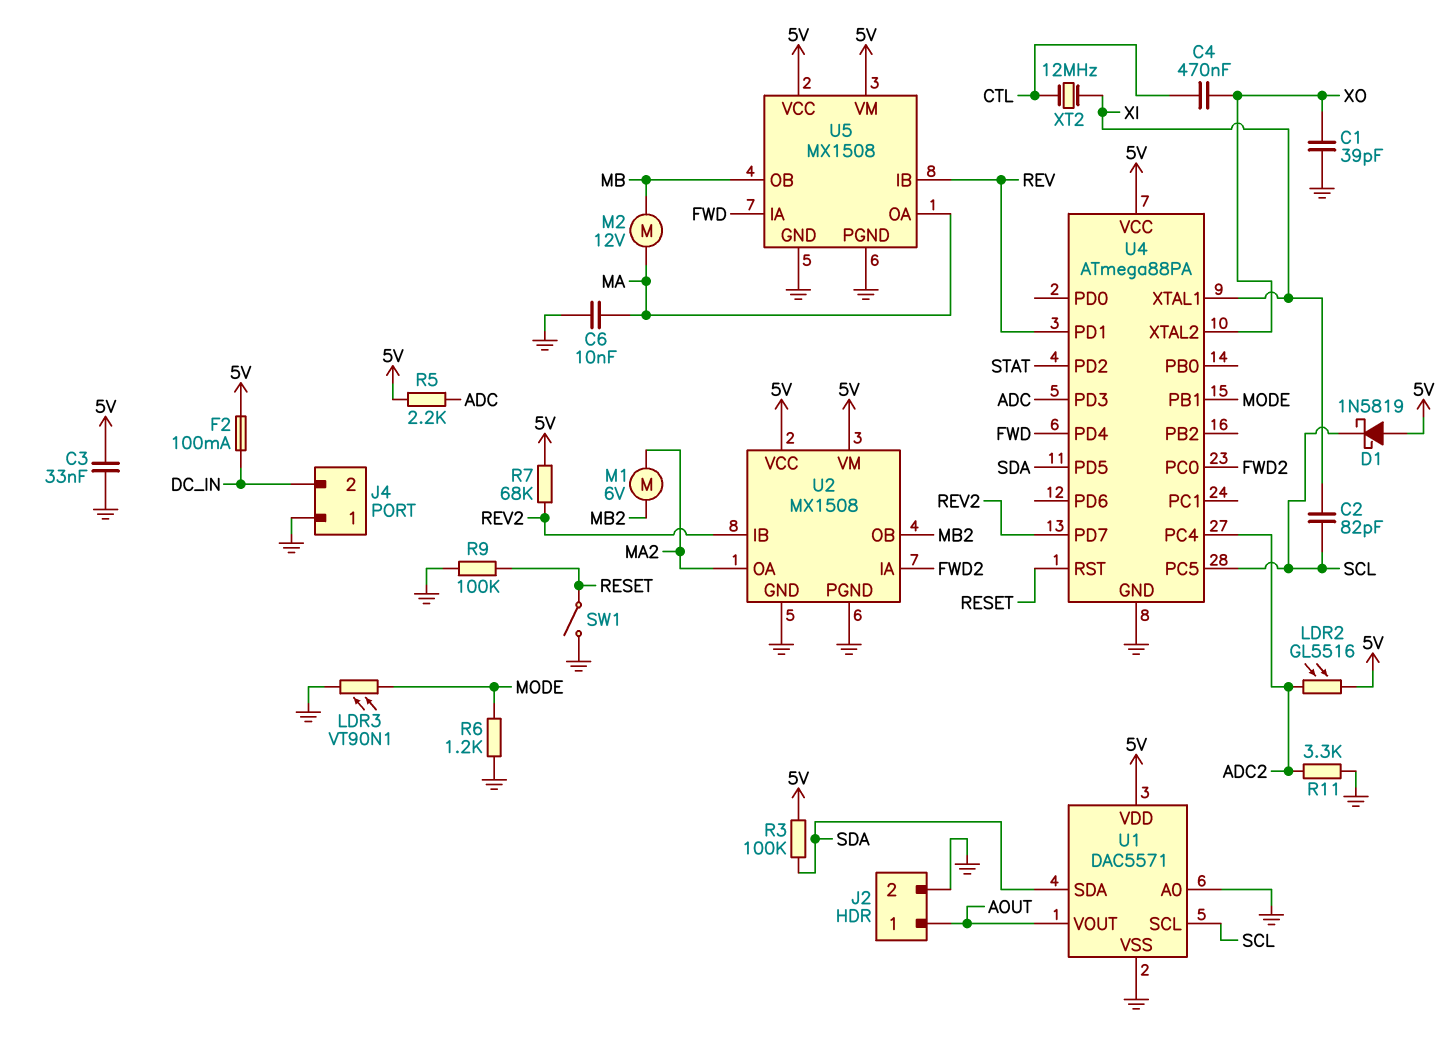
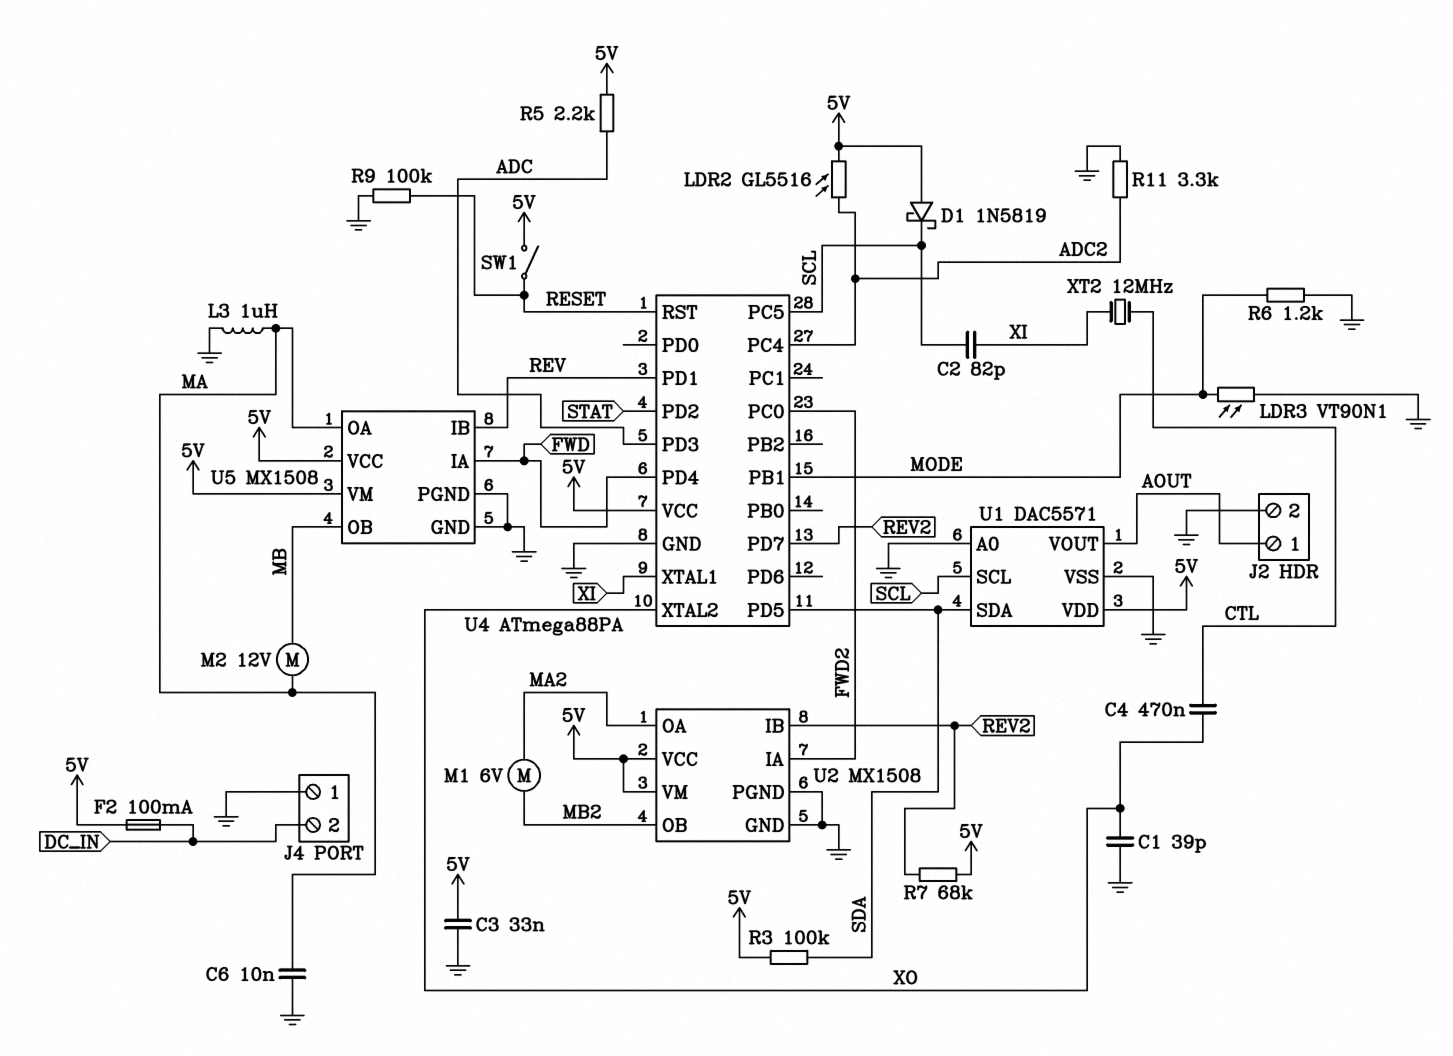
L3: none -> 1uH (GND, MA)
SW1: switch (GND, RESET) -> switch (5V, RESET)

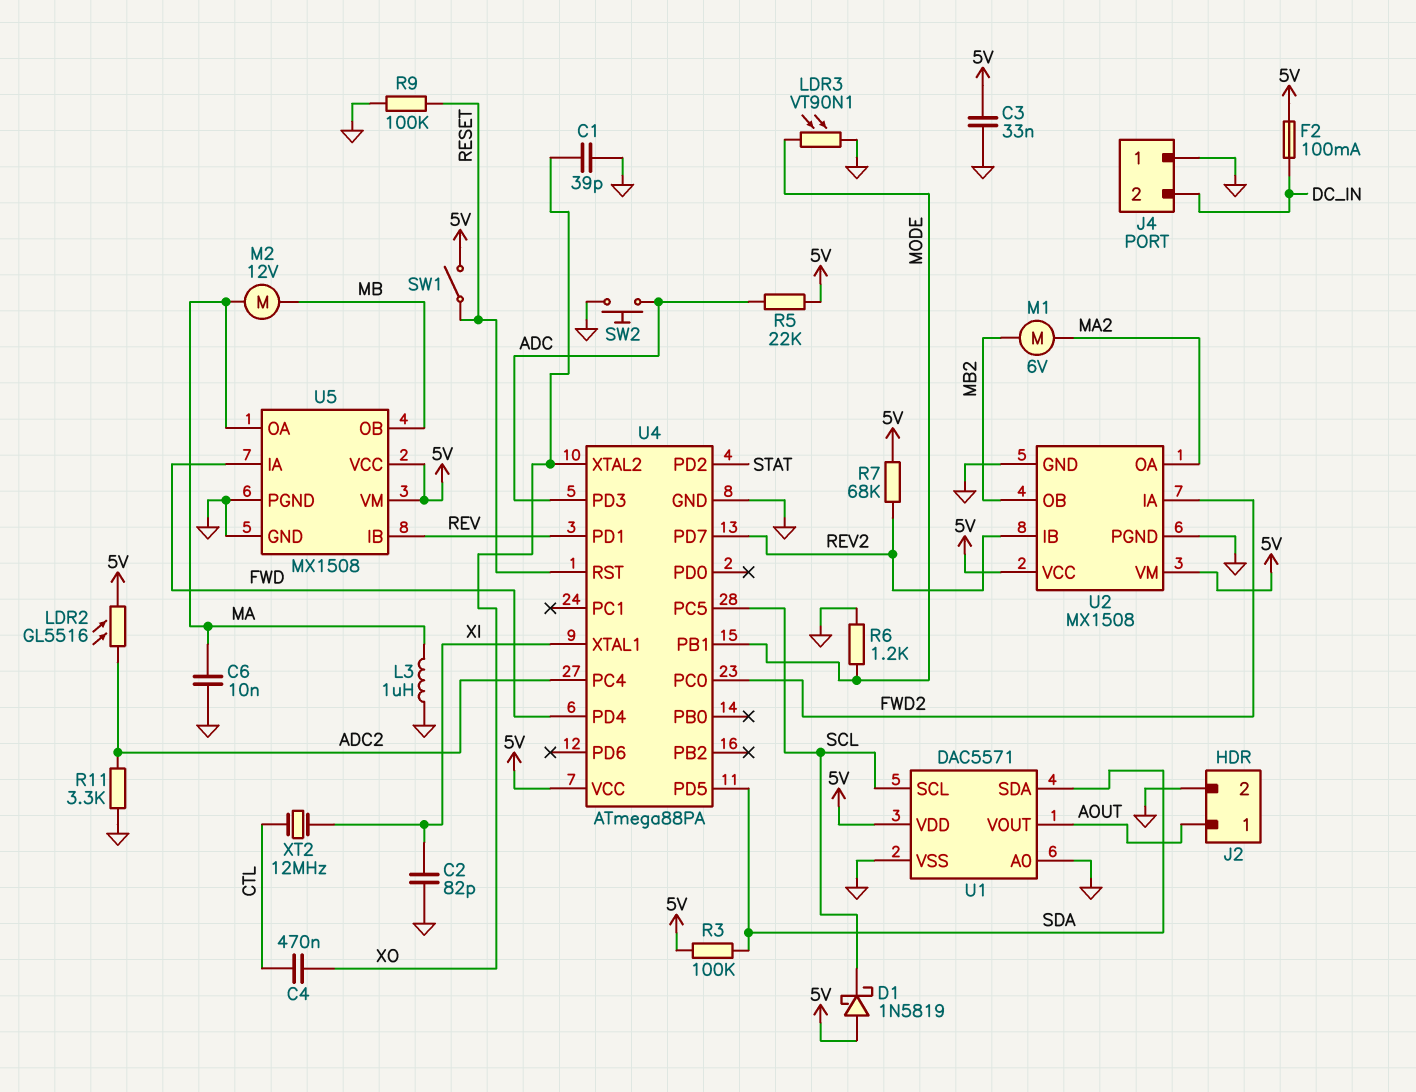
C2: 82pF (SCL, XI) -> 82pF (GND, XI)
R5: 2.2k (5V, ADC) -> 22k (5V, ADC)
SW2: none -> button (ADC, GND)

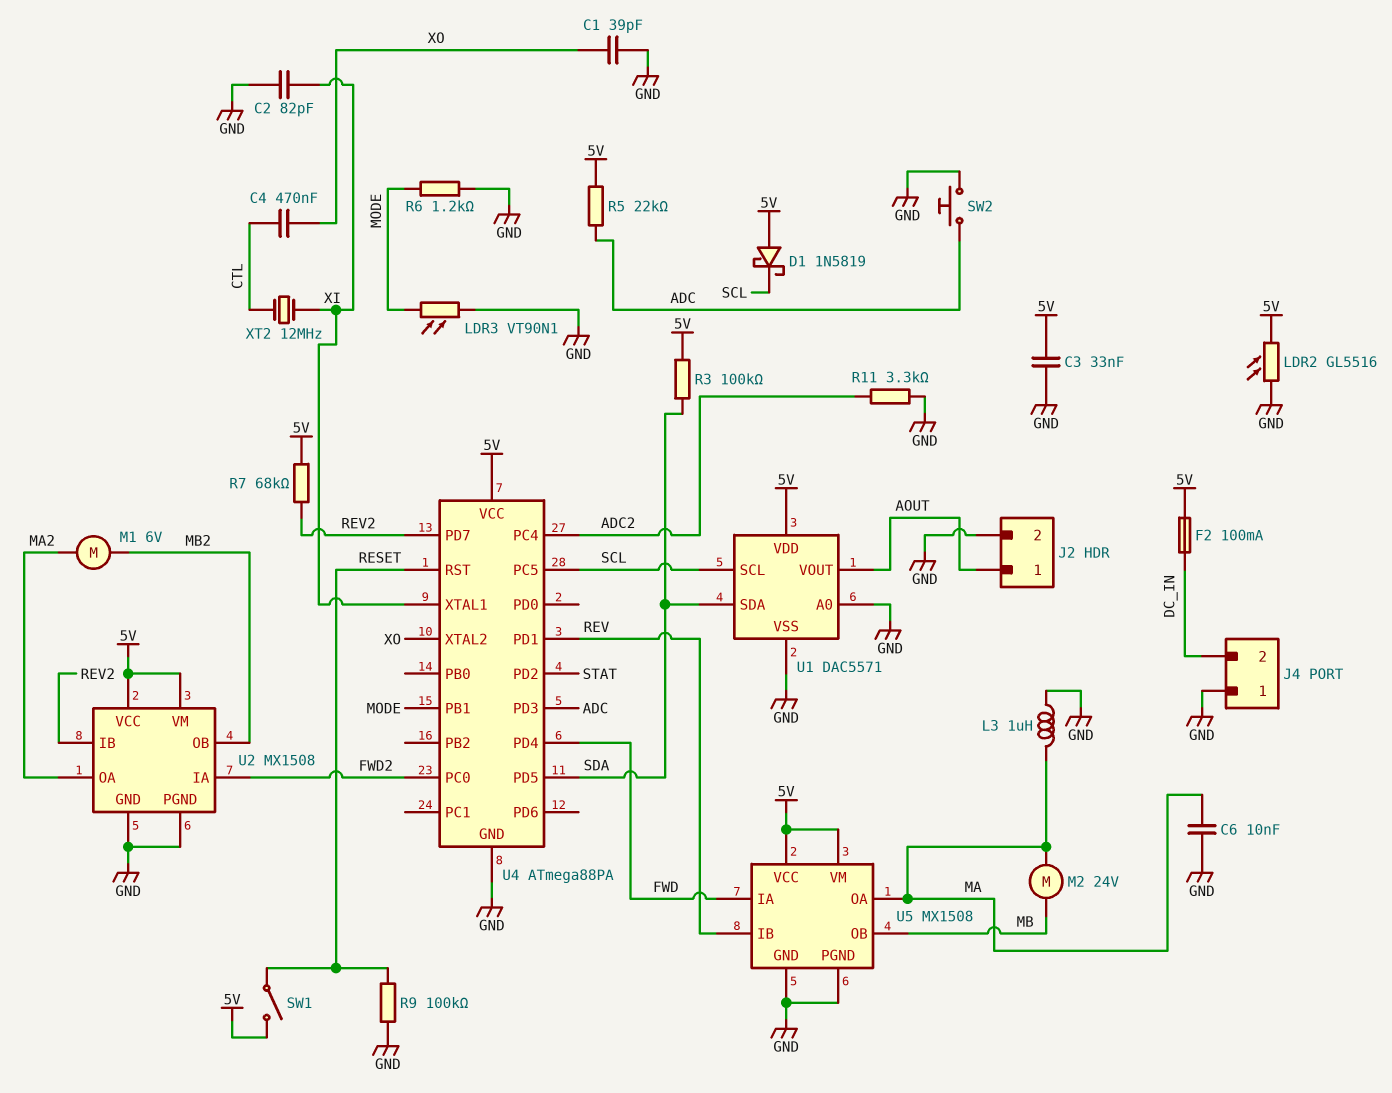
LDR2: GL5516 (5V, ADC2) -> GL5516 (5V, GND)
M2: motor 12V (MA, MB) -> motor 24V (MA, MB)

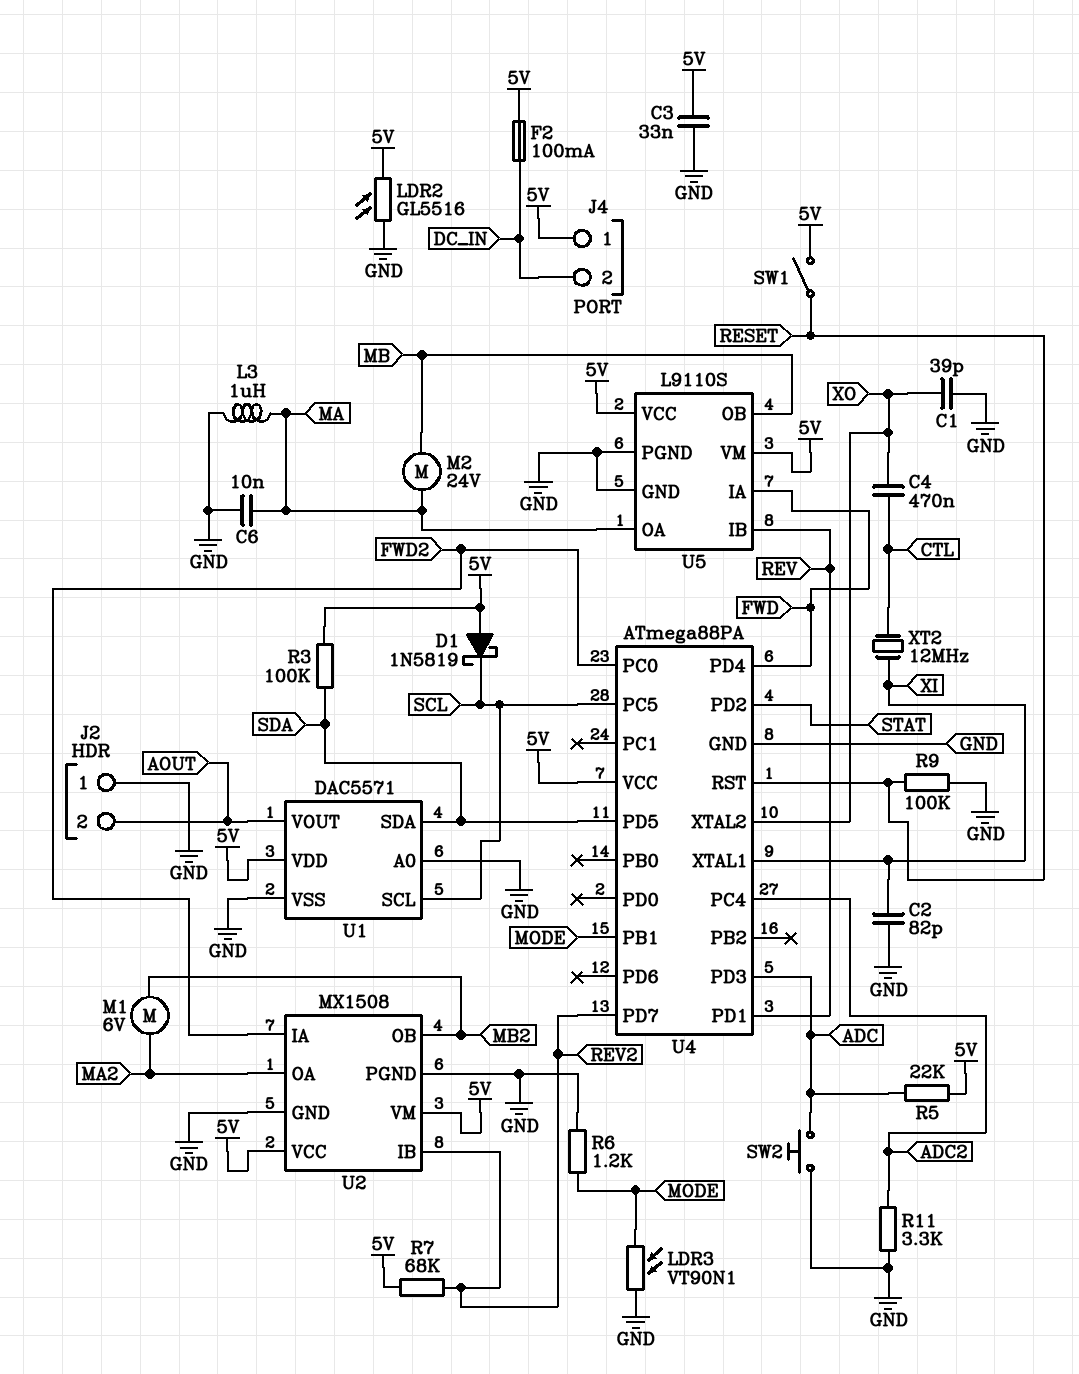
J2 pin 1: AOUT -> GND
J2 pin 2: GND -> AOUT
J4 pin 1: GND -> 5V
U5: MX1508 -> L9110S

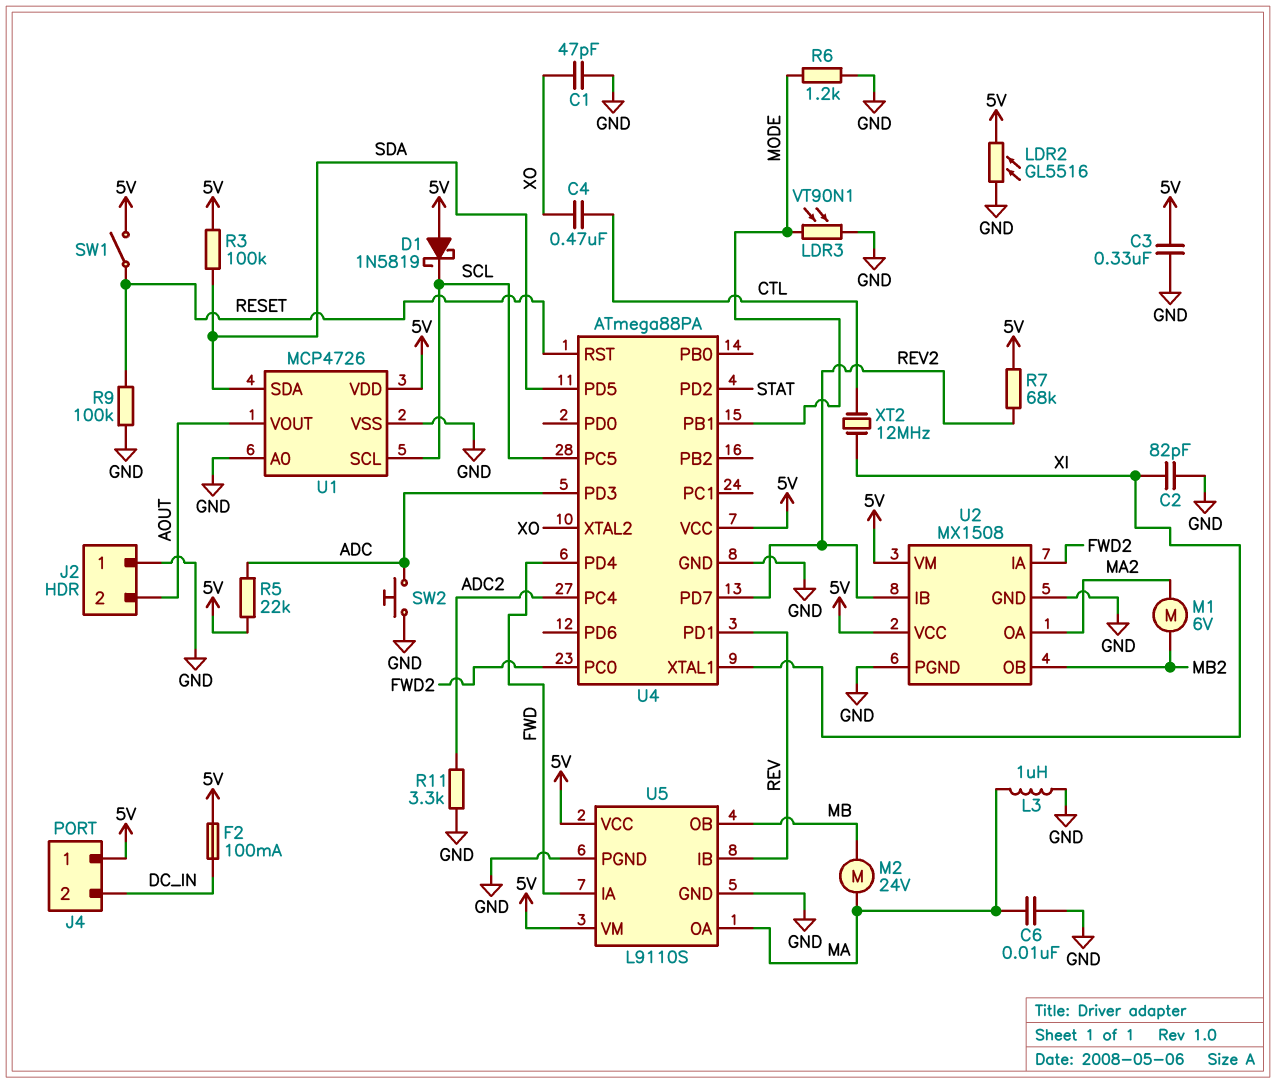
C1: 39pF (GND, XO) -> 47pF (GND, XO)
C3: 33nF (5V, GND) -> 330nF (5V, GND)
U1: DAC5571 -> MCP4726

